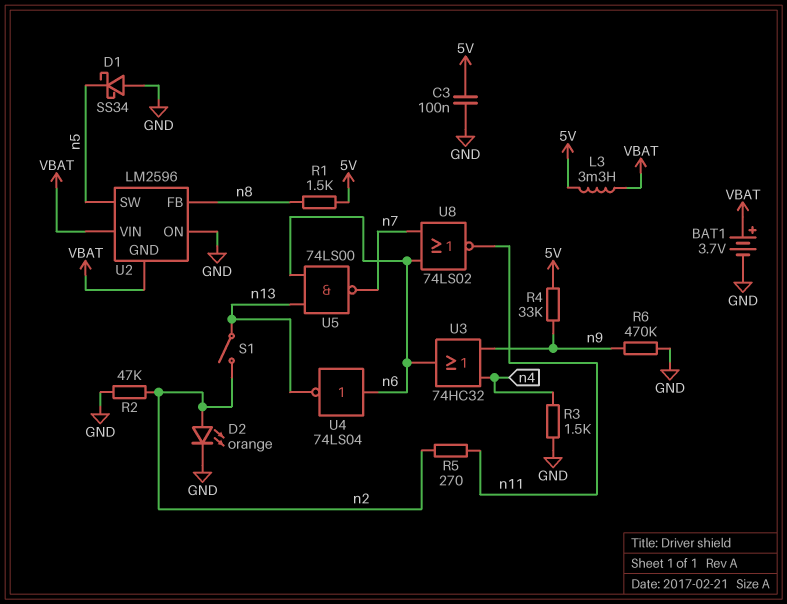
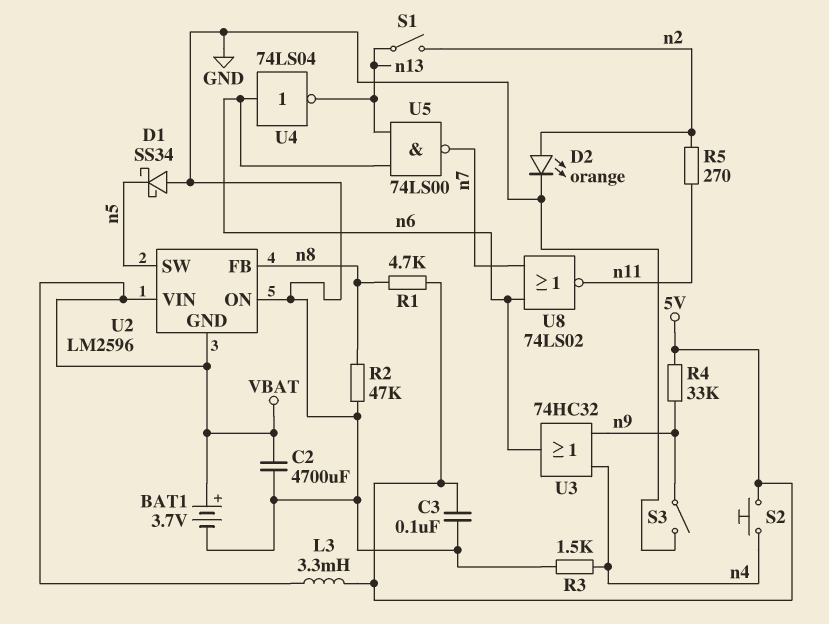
C2: none -> 4700uF (GND, VBAT)
R1: 1.5k (5V, n8) -> 4.7k (5V, n8)
R2: 47k (GND, n2) -> 47k (GND, n8)
R6: 470k (GND, n9) -> none
S2: none -> button (5V, n4)
S3: none -> switch (GND, n9)

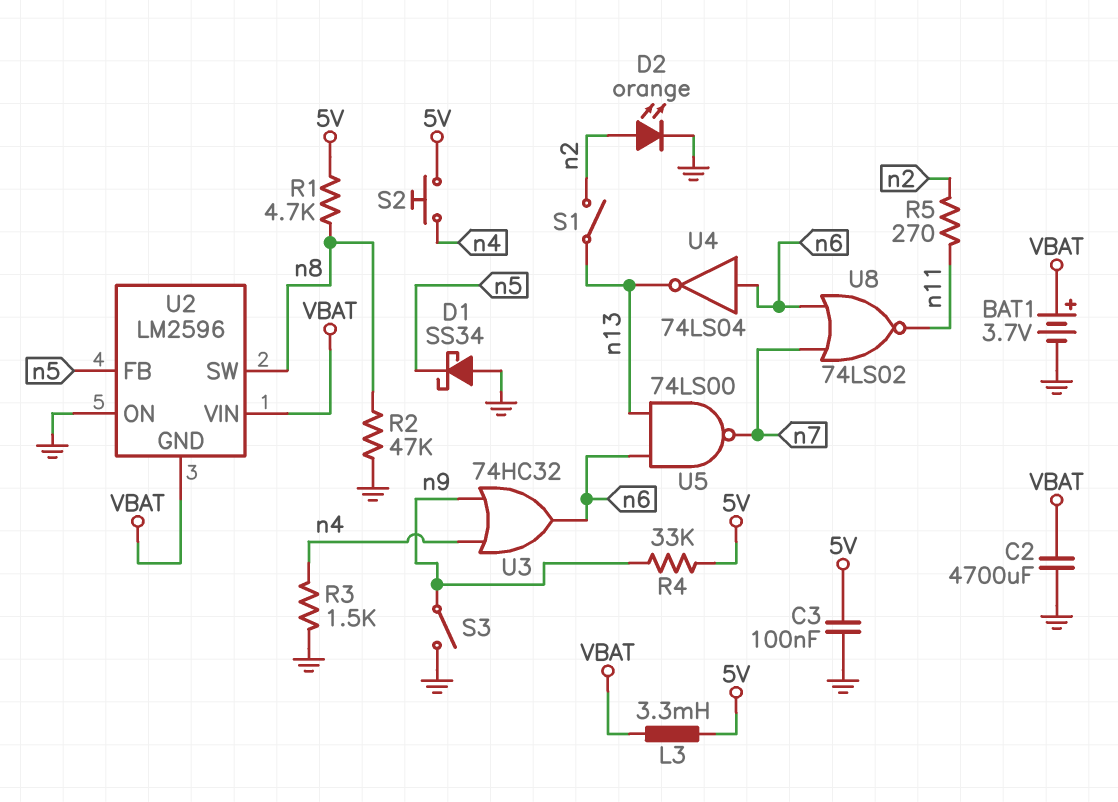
U2 pin FB: n8 -> n5
U2 pin SW: n5 -> n8

